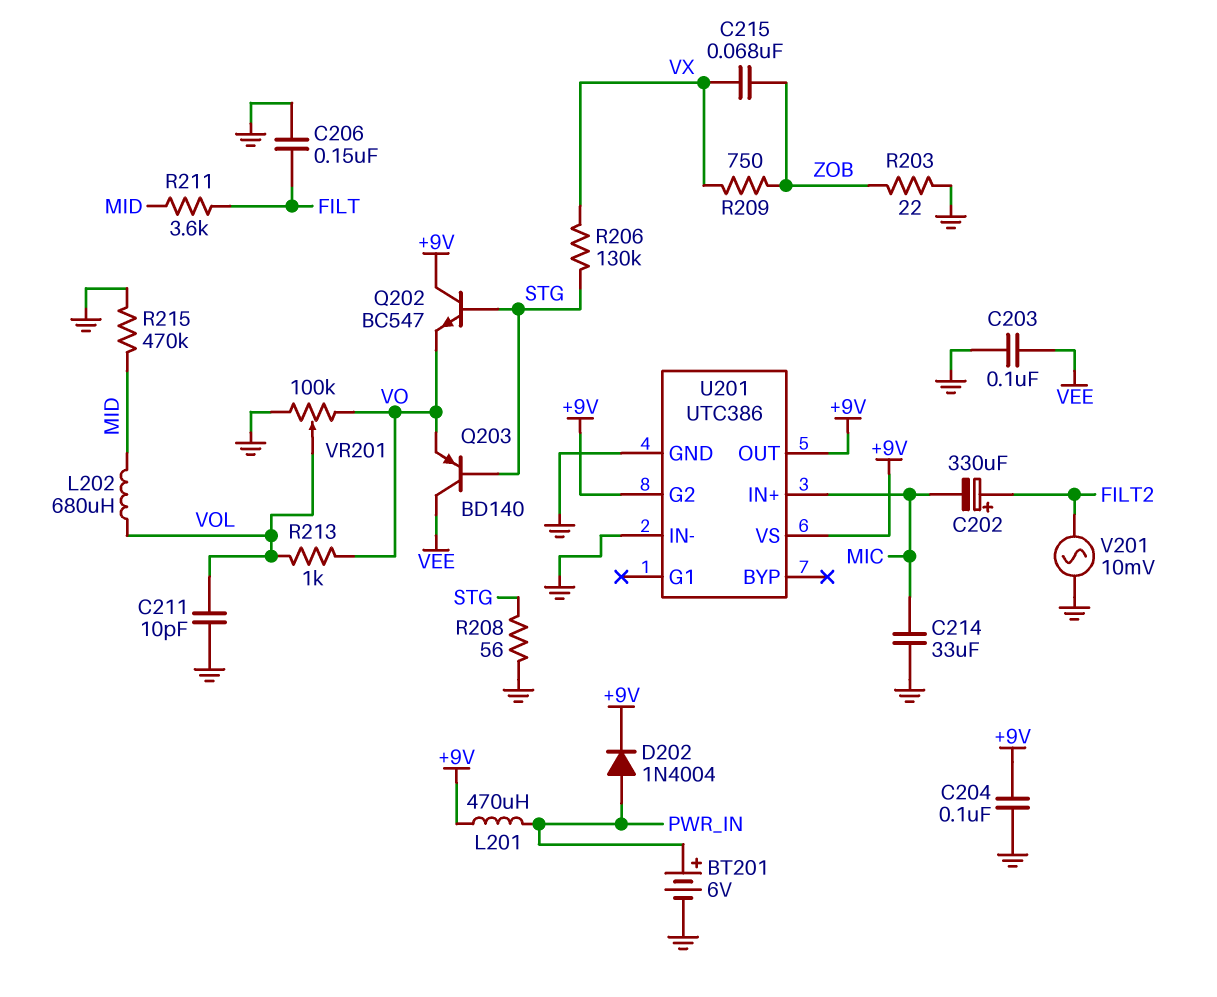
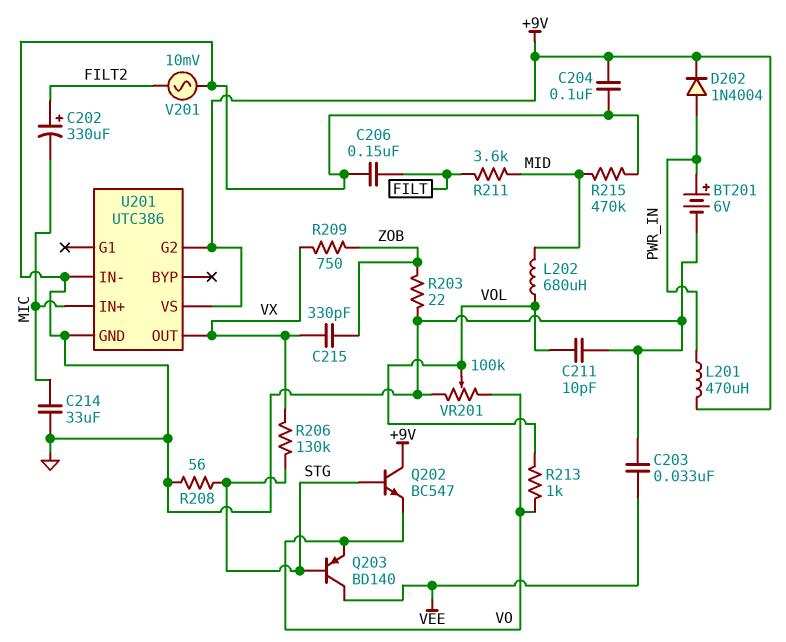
C203: 100nF (GND, VEE) -> 33nF (GND, VEE)
C215: 68nF (VX, ZOB) -> 330pF (VX, ZOB)
U201 pin OUT: +9V -> VX

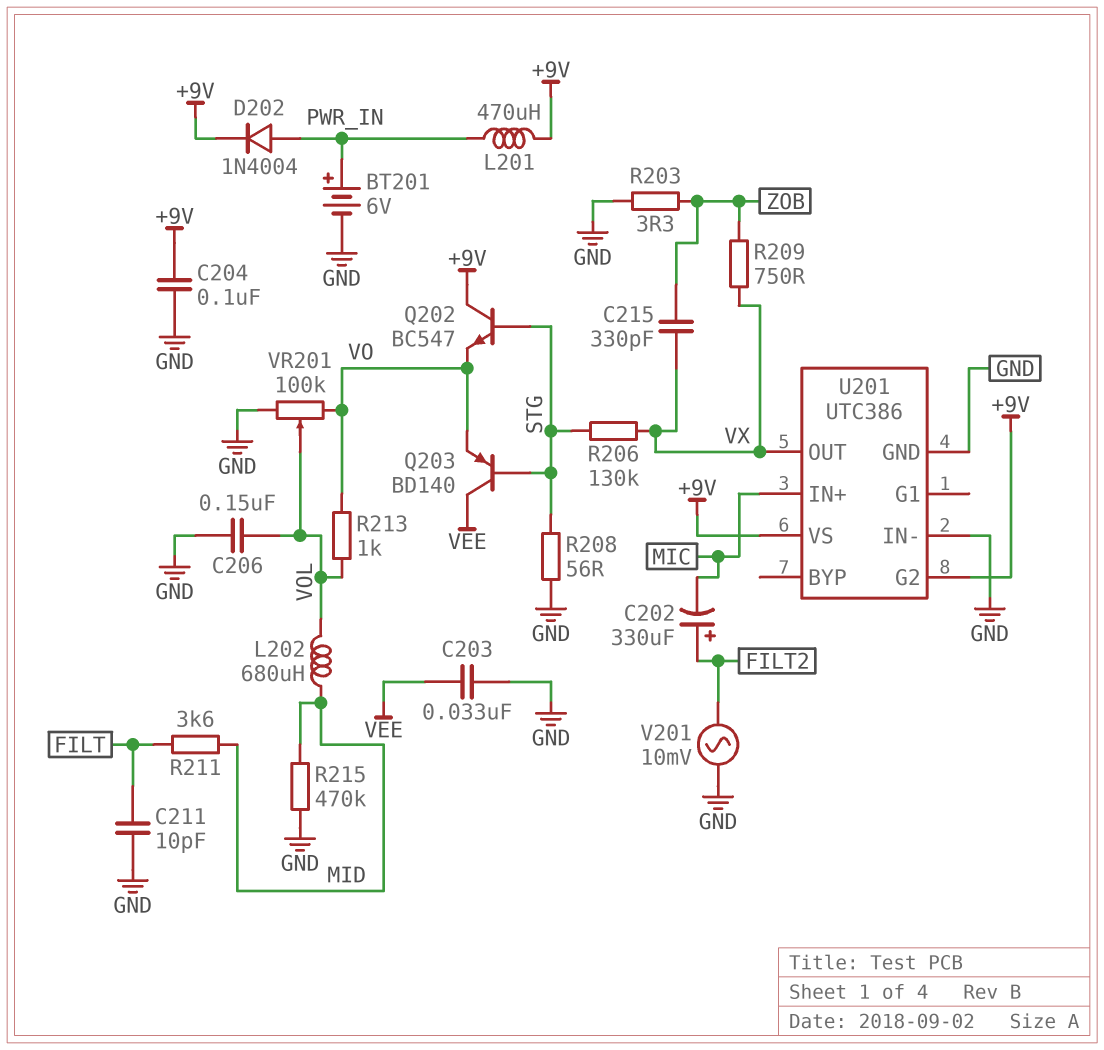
C206: 150nF (FILT, GND) -> 150nF (GND, VOL)
C211: 10pF (GND, VOL) -> 10pF (FILT, GND)
C214: 33uF (GND, MIC) -> none
R203: 22 (GND, ZOB) -> 3.3 (GND, ZOB)

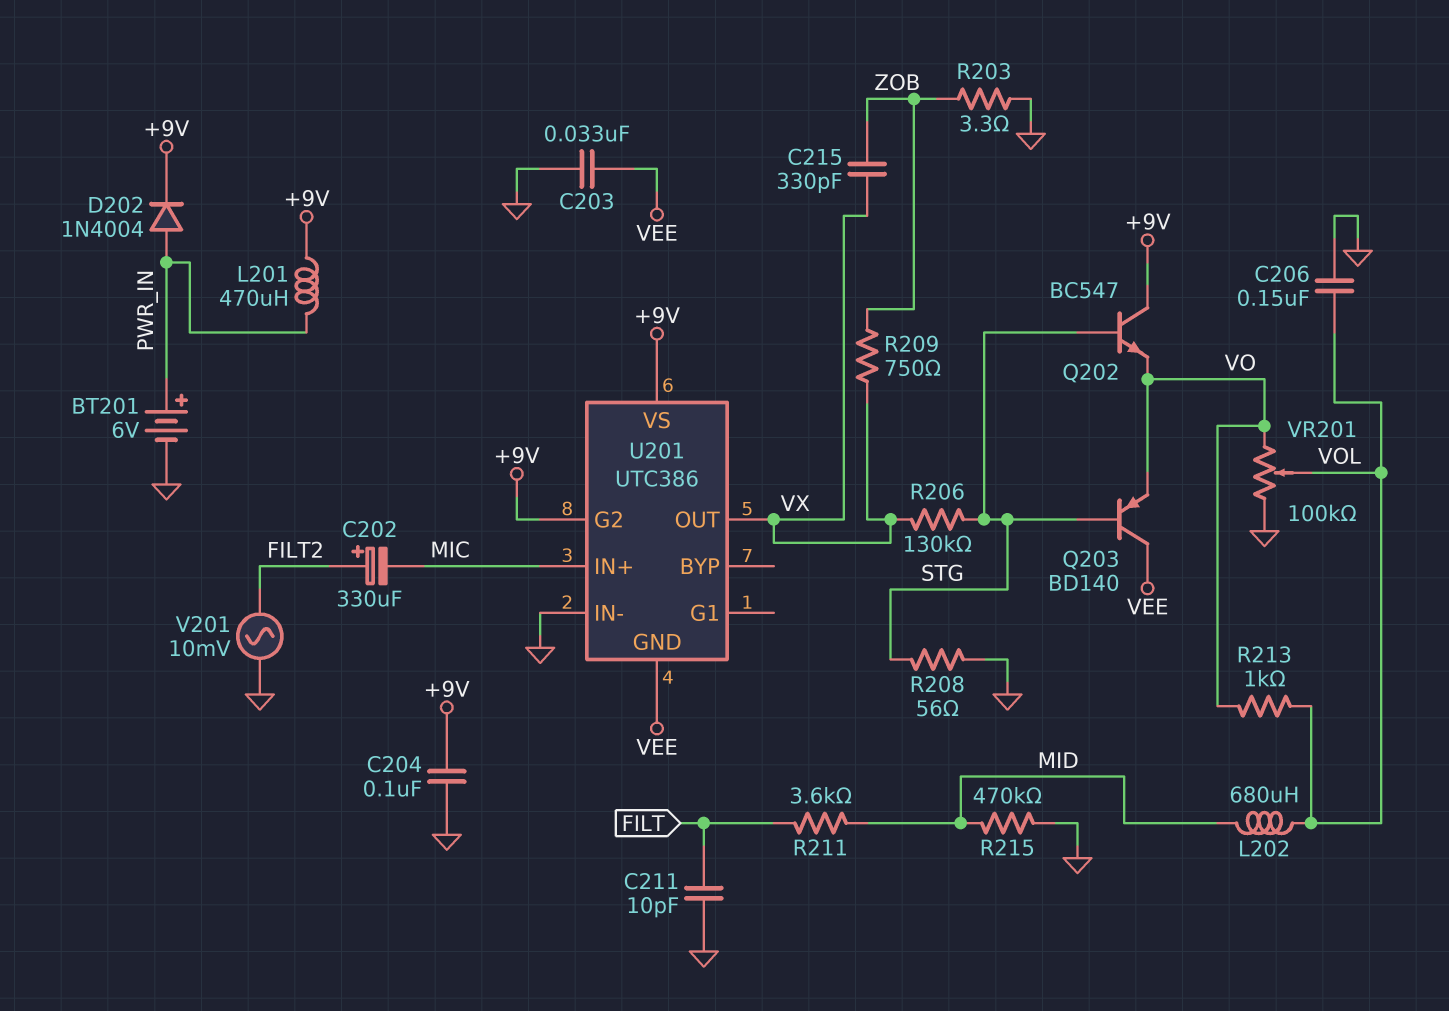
U201 pin GND: GND -> VEE

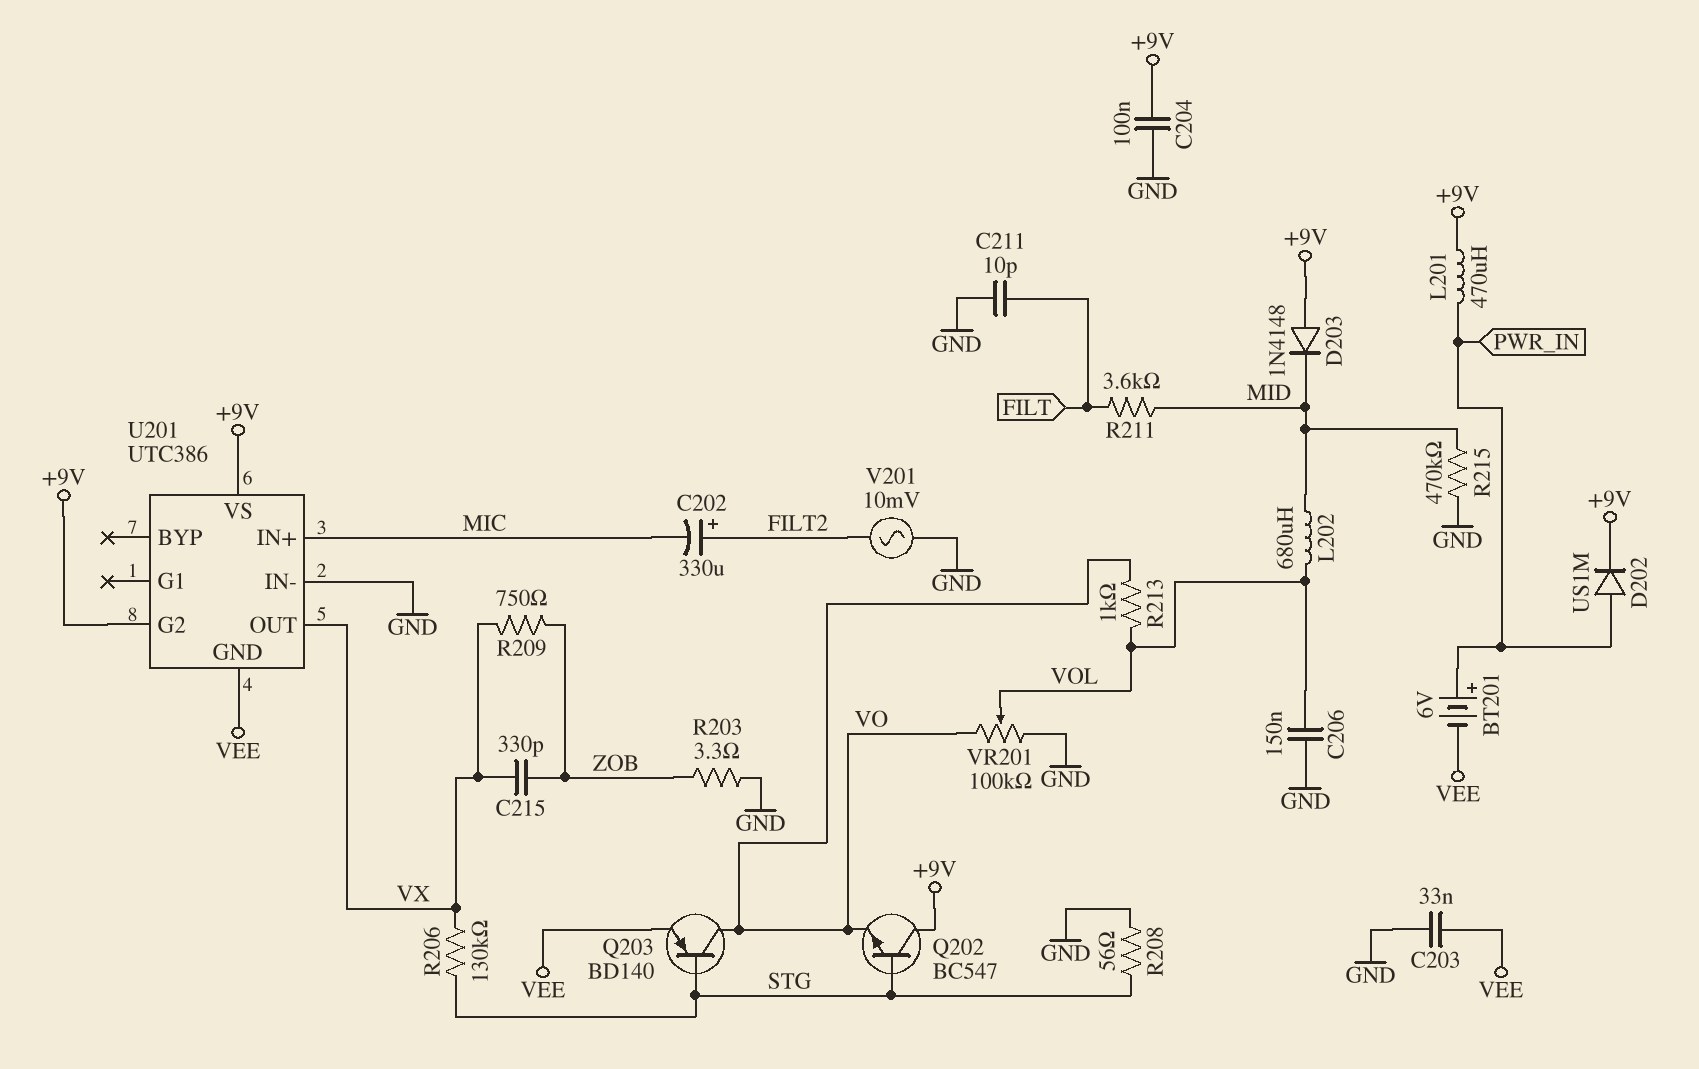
BT201: 6V (plus PWR_IN, minus GND) -> 6V (plus PWR_IN, minus VEE)
D202: diode 1N4004 (A PWR_IN, K +9V) -> diode US1M (A PWR_IN, K +9V)
D203: none -> diode 1N4148 (A +9V, K MID)
Q203: PNP BD140 (B STG, C VEE, E VO) -> PNP BD140 (B STG, C VO, E VEE)

